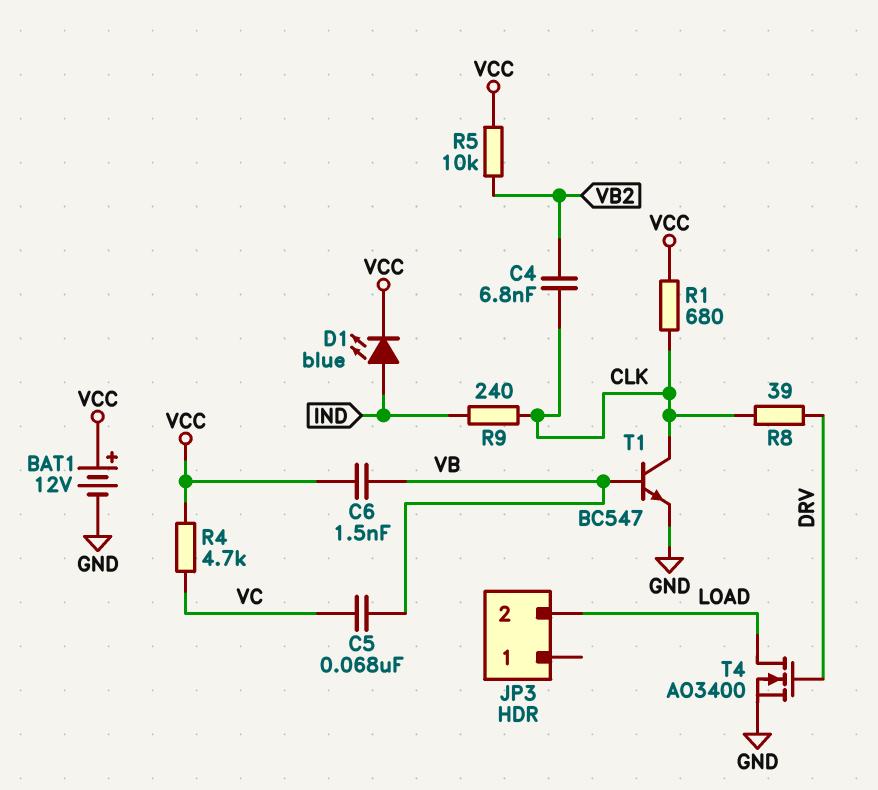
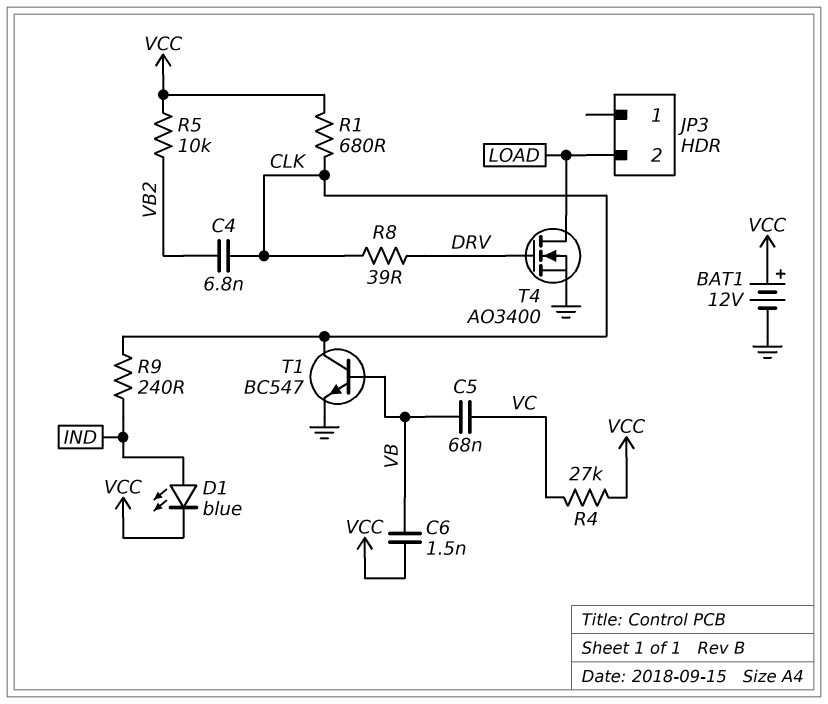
R4: 4.7k (VC, VCC) -> 27k (VC, VCC)

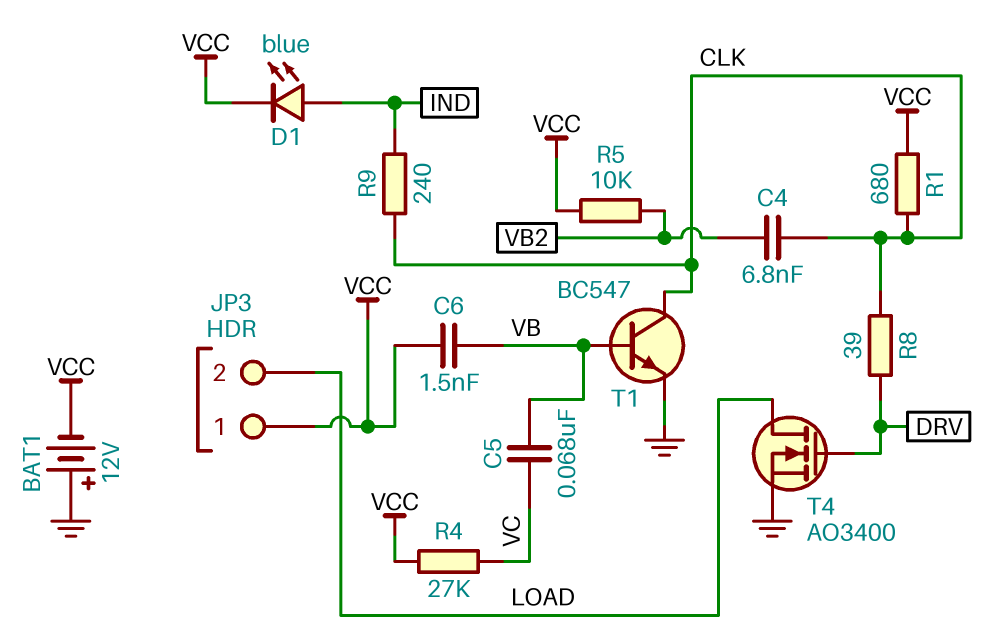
BAT1: 12V (plus VCC, minus GND) -> 12V (plus GND, minus VCC)
JP3 pin 1: none -> VCC

